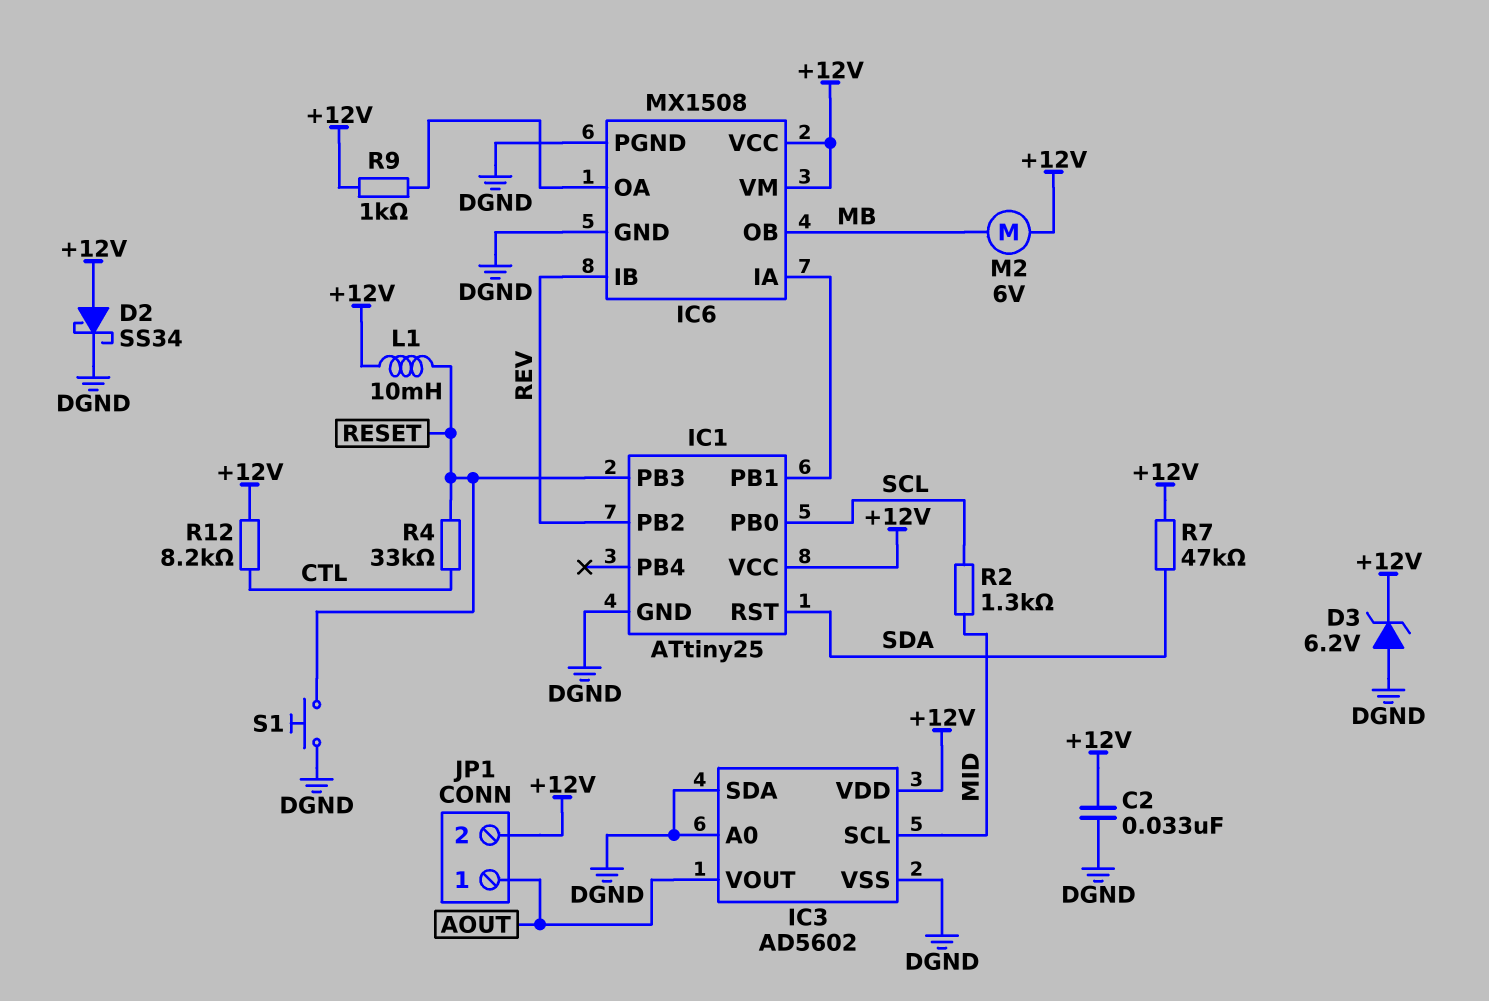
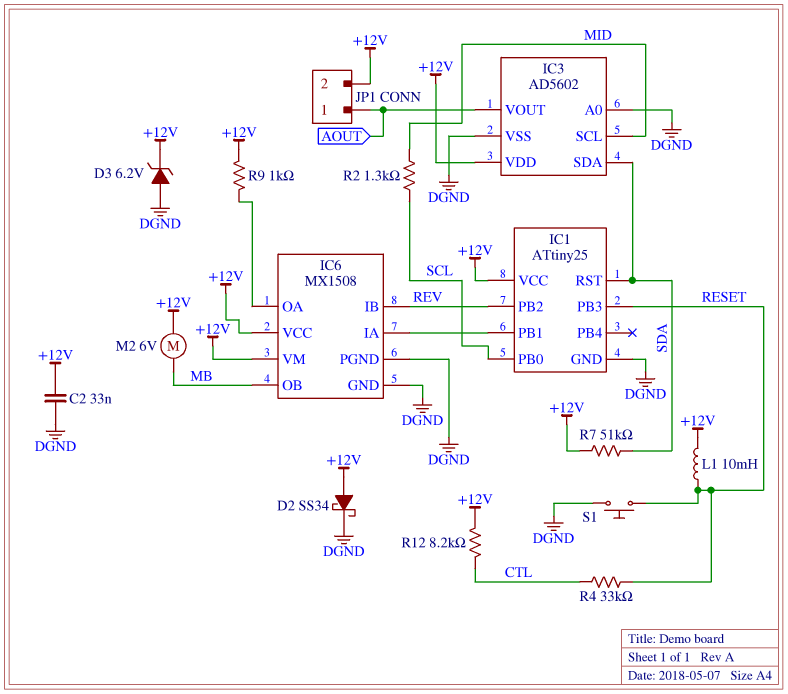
IC3 pin SDA: DGND -> SDA
R7: 47k (+12V, SDA) -> 51k (+12V, SDA)

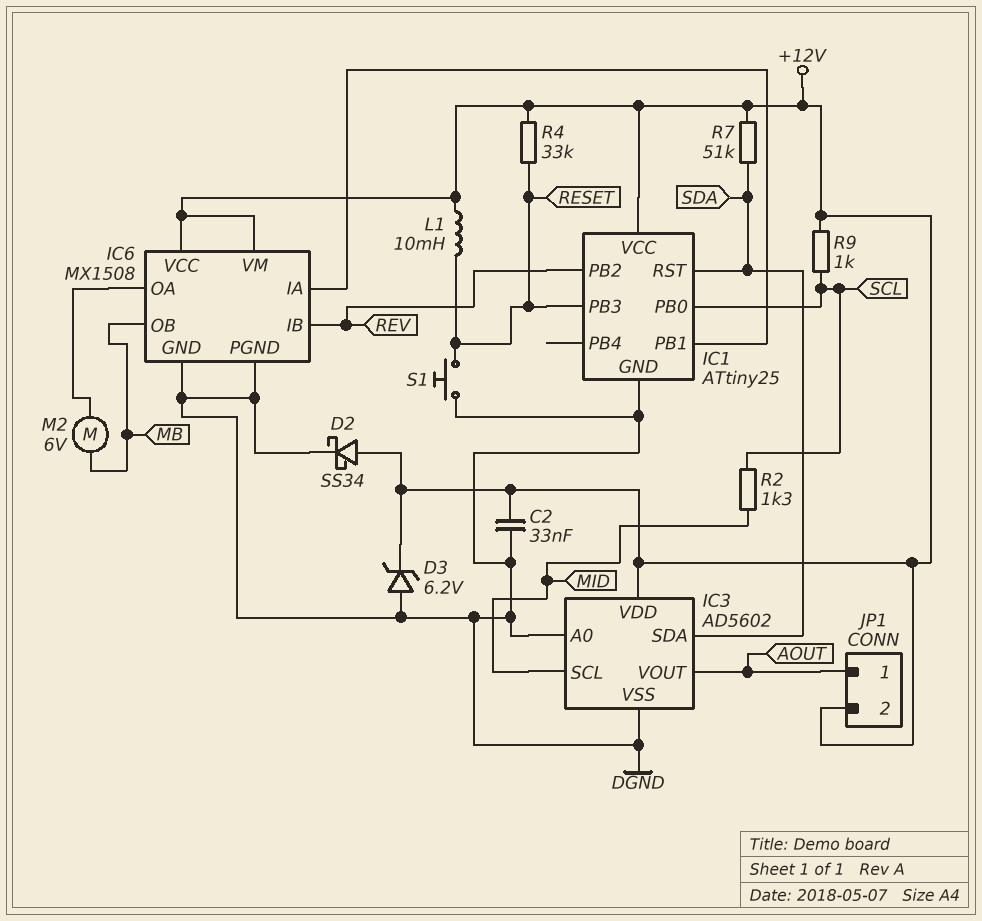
M2: motor 6V (+12V, MB) -> motor 6V (IC6/OA, MB)
R4: 33k (CTL, RESET) -> 33k (+12V, RESET)
R9: 1k (+12V, IC6/OA) -> 1k (+12V, SCL)
R12: 8.2k (+12V, CTL) -> none

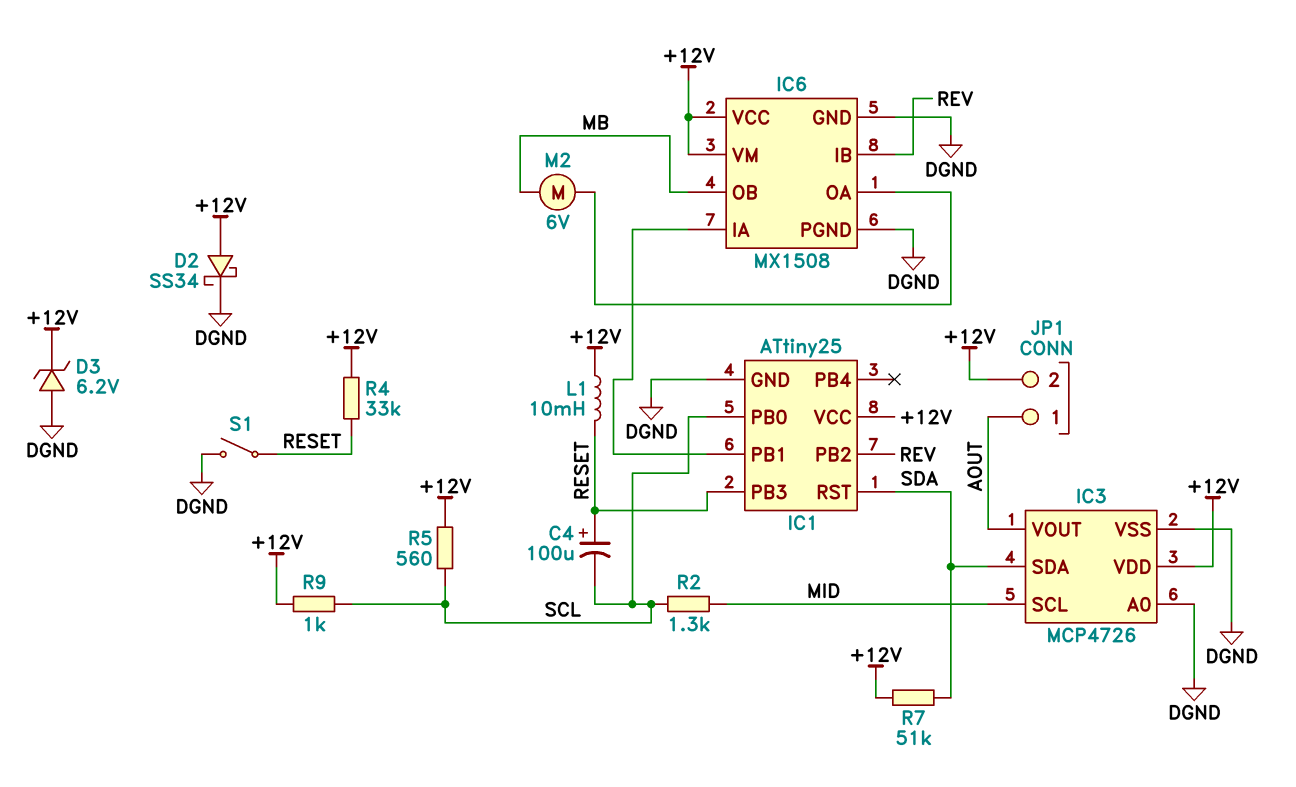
C2: 33nF (+12V, DGND) -> none
C4: none -> 100uF (plus RESET, minus SCL)
IC3: AD5602 -> MCP4726
R5: none -> 560 (+12V, SCL)
S1: button (DGND, RESET) -> switch (DGND, RESET)

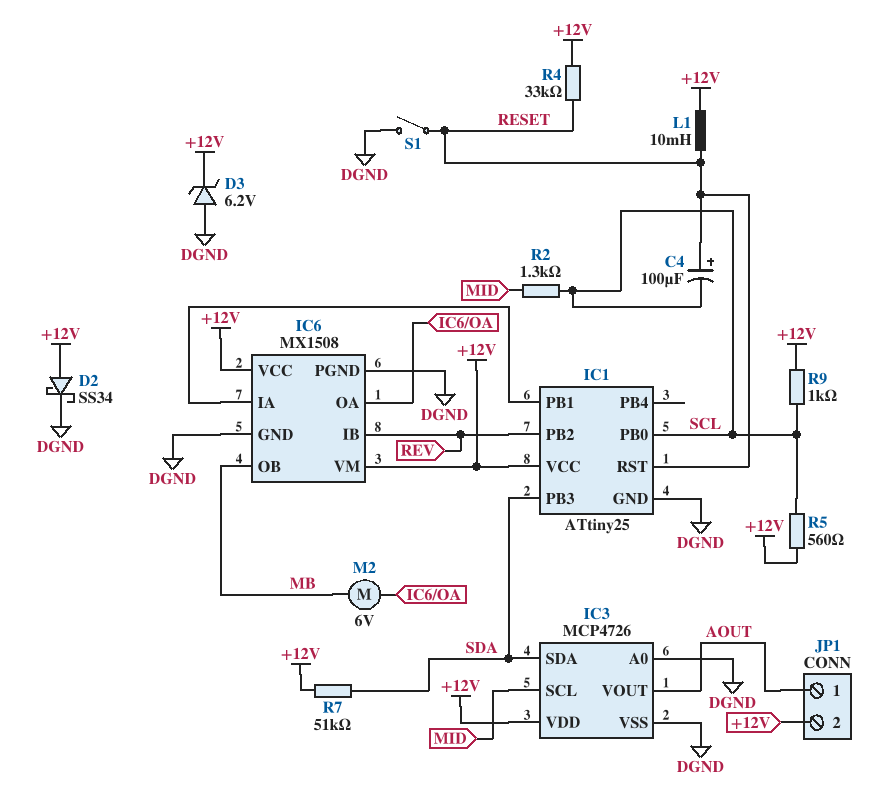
IC1 pin PB3: RESET -> SDA
IC1 pin RST: SDA -> RESET

